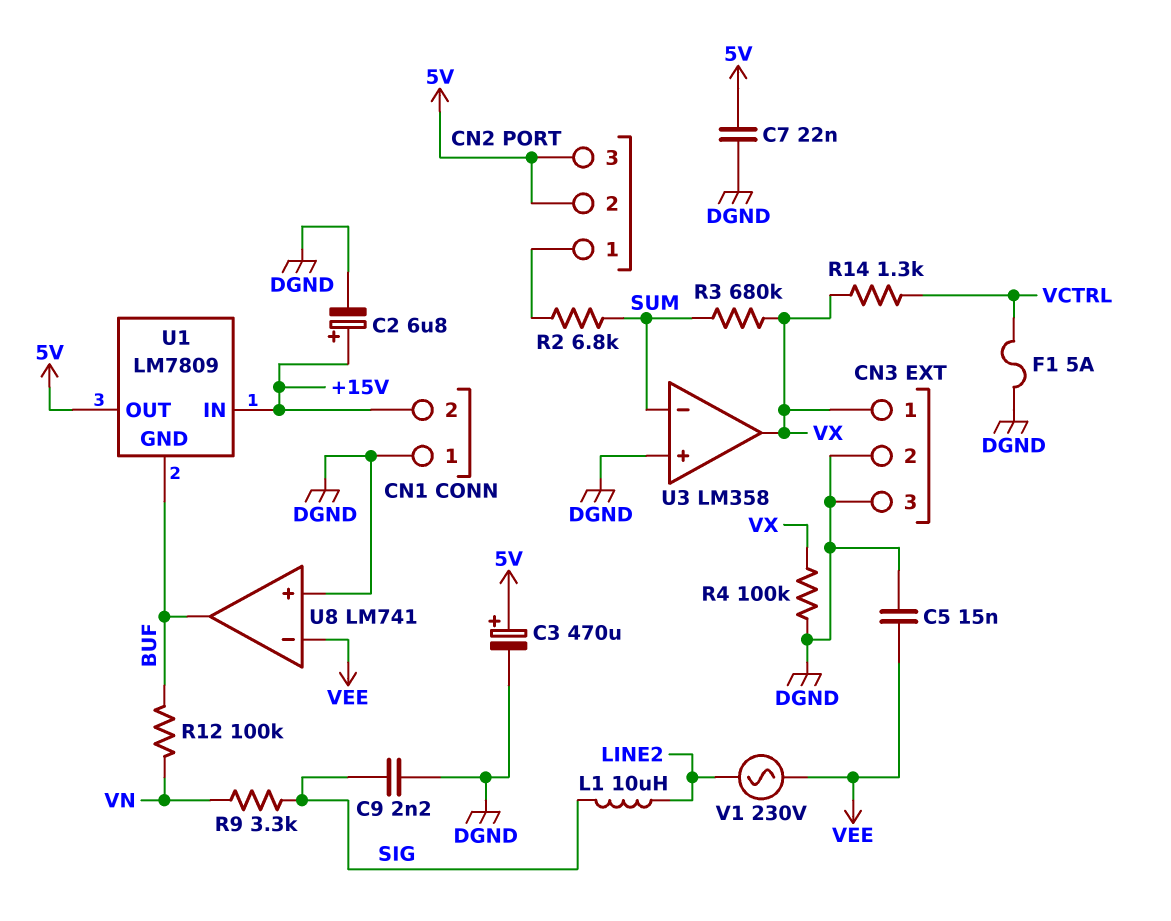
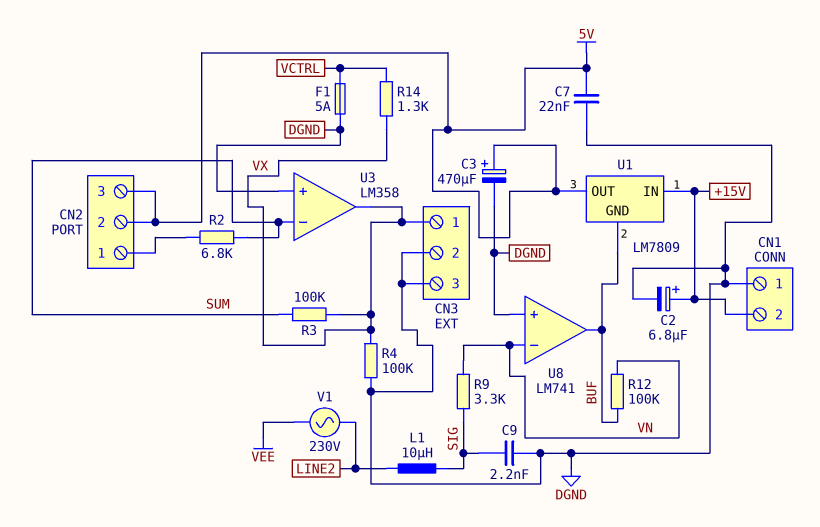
C5: 15nF (DGND, VEE) -> none
R3: 680k (SUM, VX) -> 100k (SUM, VX)
U8 pin in-: VEE -> VN

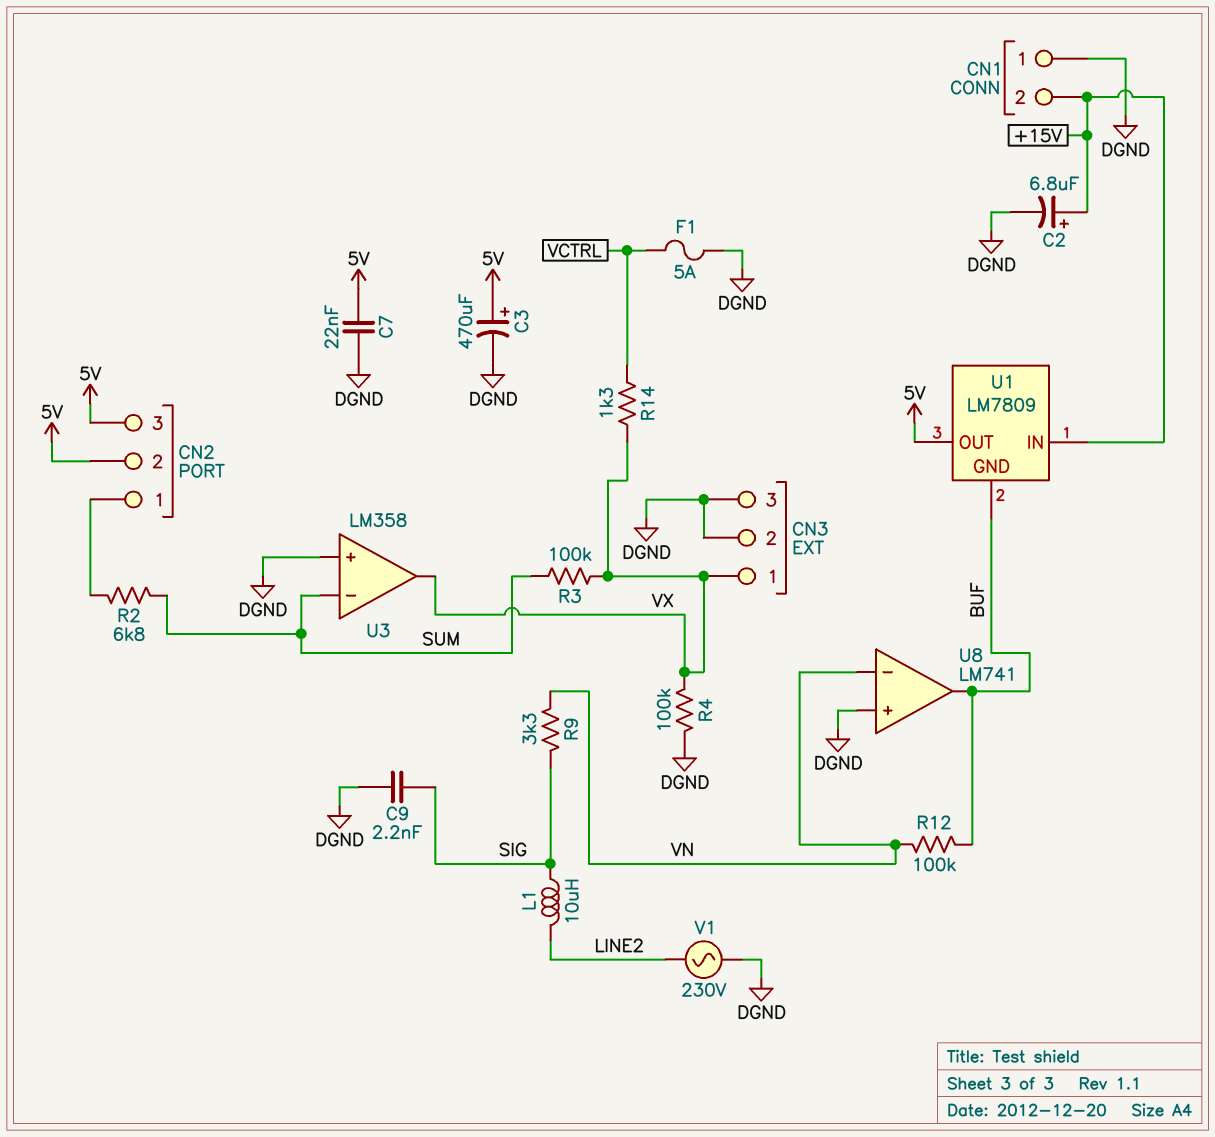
V1: AC 230V (LINE2, VEE) -> AC 230V (DGND, LINE2)

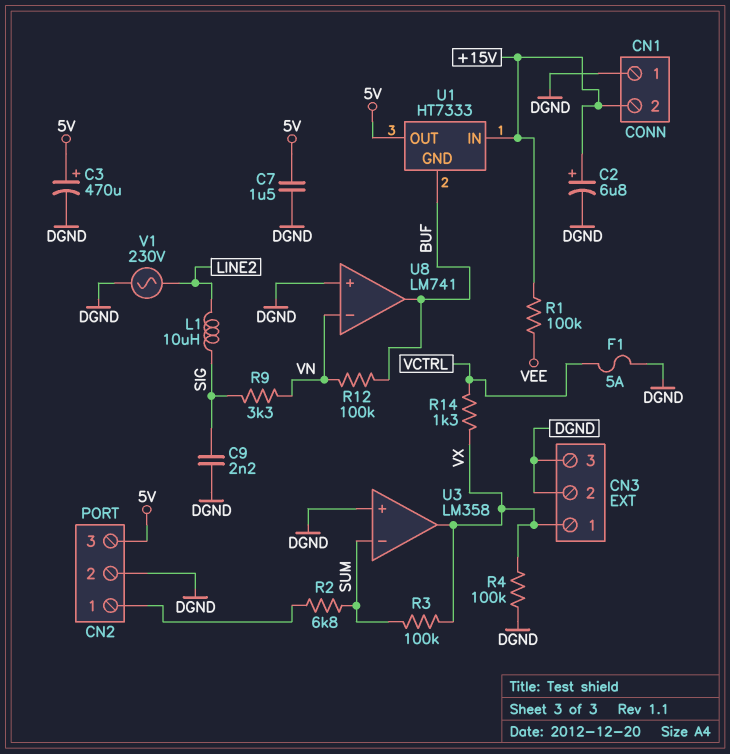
C7: 22nF (5V, DGND) -> 1.5uF (5V, DGND)
CN2 pin 2: 5V -> DGND
R1: none -> 100k (+15V, VEE)
U1: LM7809 -> HT7333

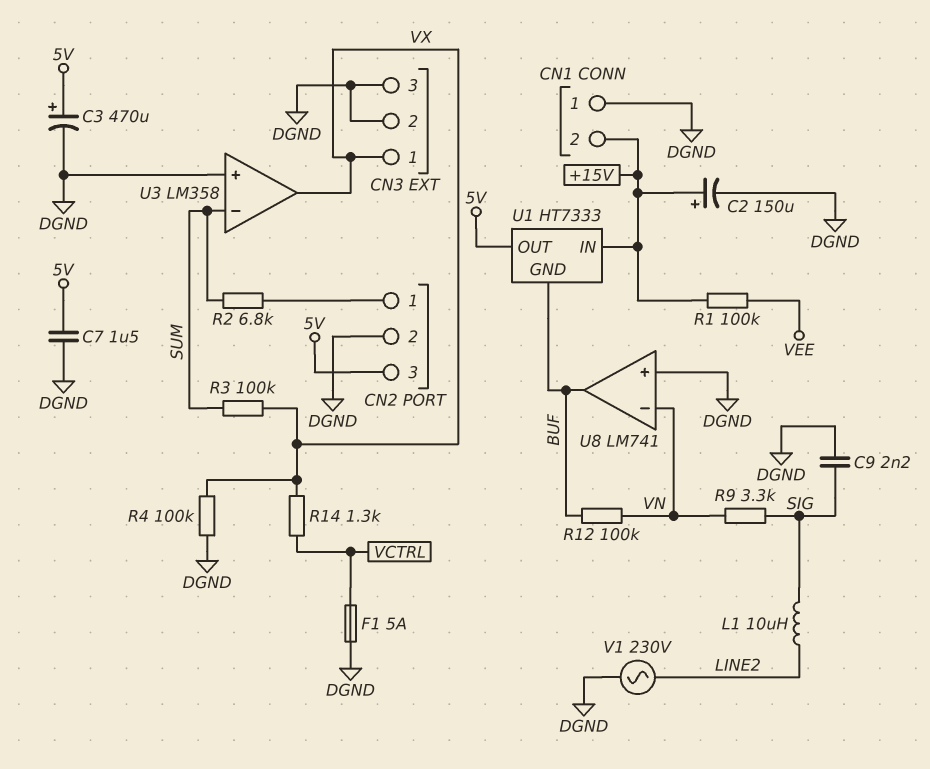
C2: 6.8uF (plus +15V, minus DGND) -> 150uF (plus +15V, minus DGND)

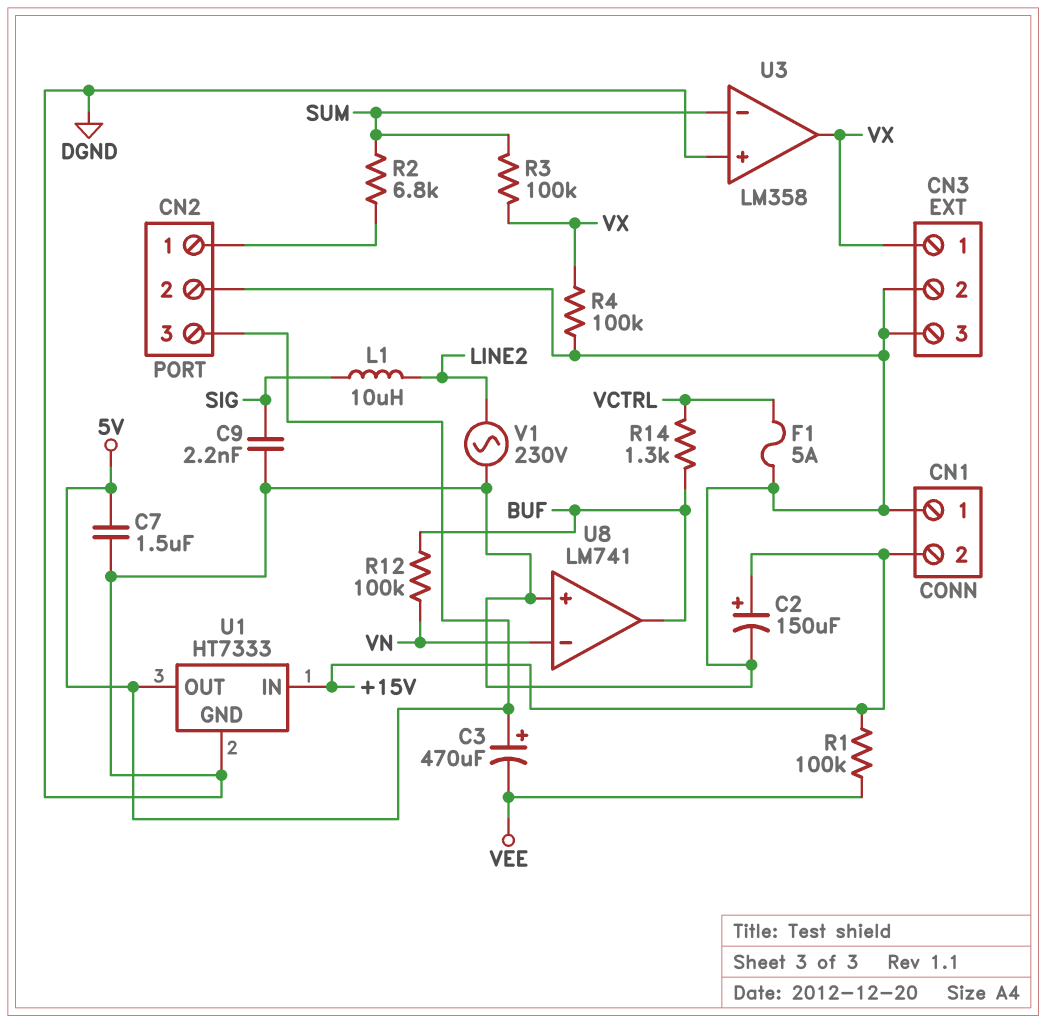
C3: 470uF (plus 5V, minus DGND) -> 470uF (plus 5V, minus VEE)
R9: 3.3k (SIG, VN) -> none
R14: 1.3k (VCTRL, VX) -> 1.3k (BUF, VCTRL)
U1 pin GND: BUF -> DGND

